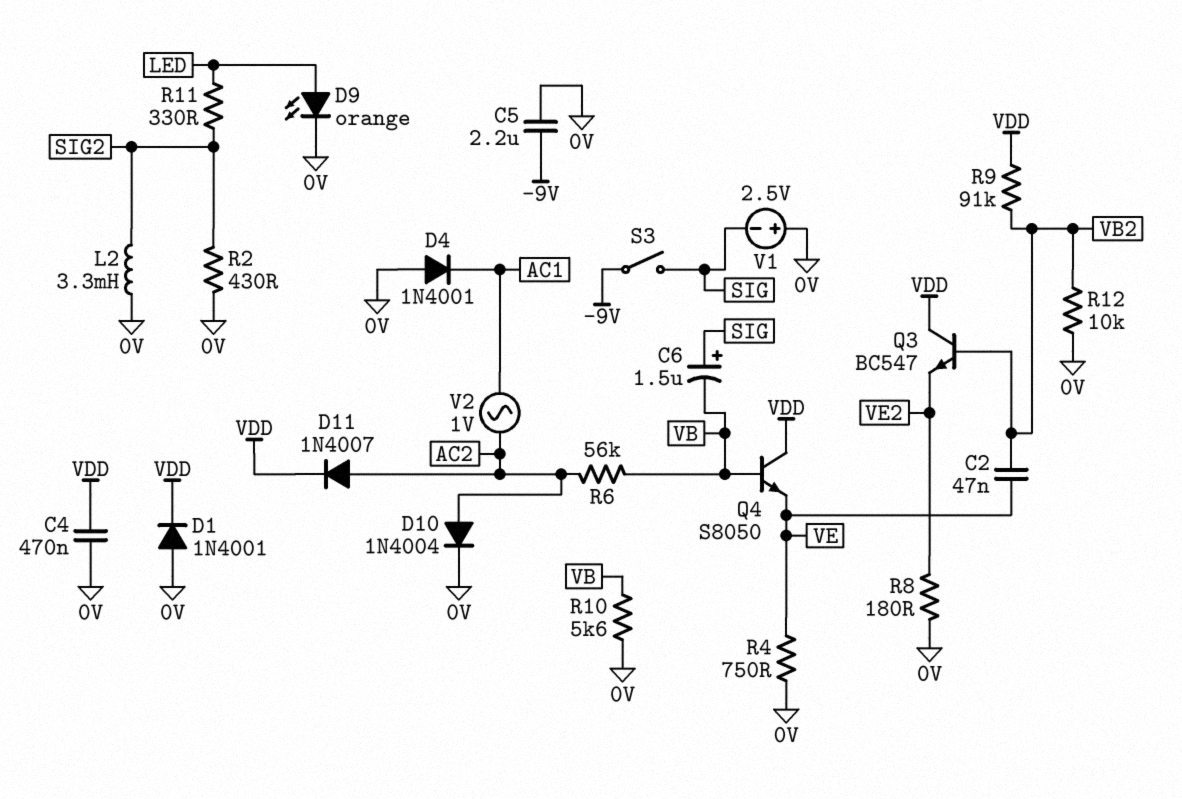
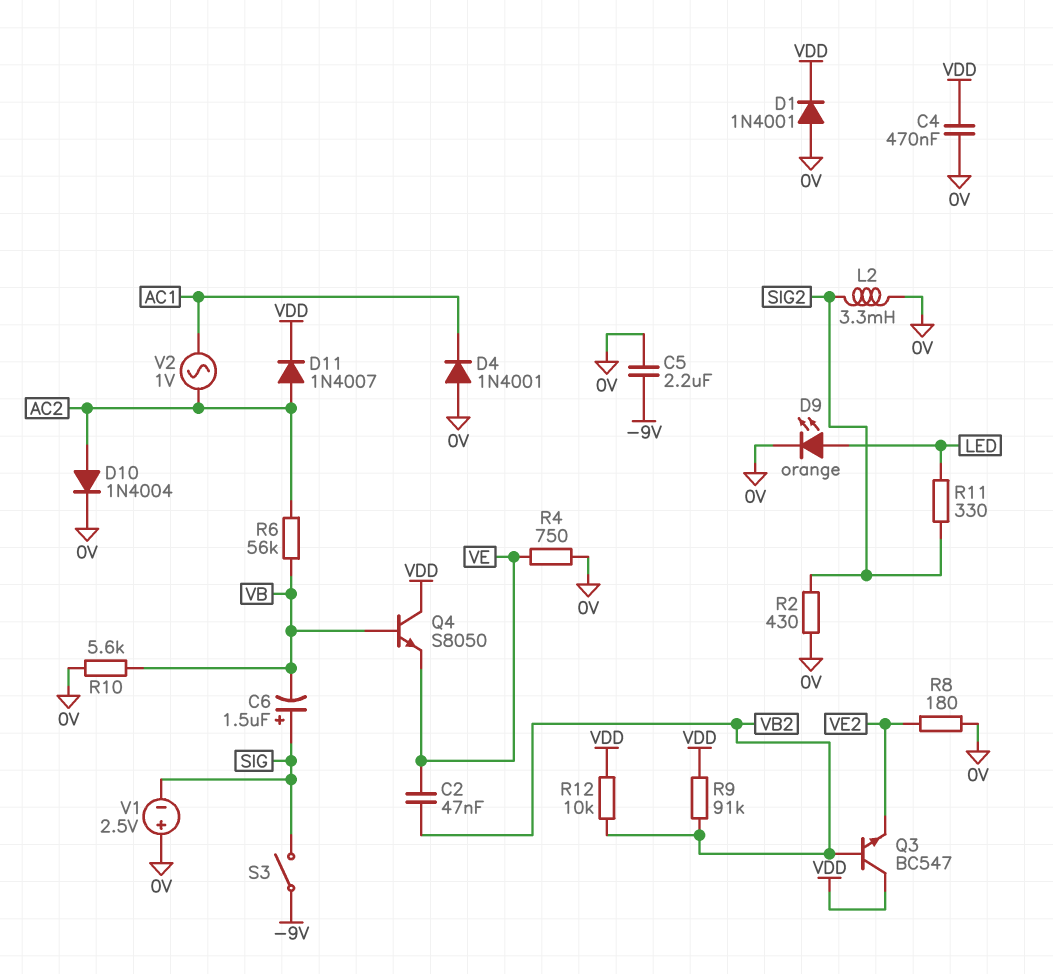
R12: 10k (0V, VB2) -> 10k (VB2, VDD)

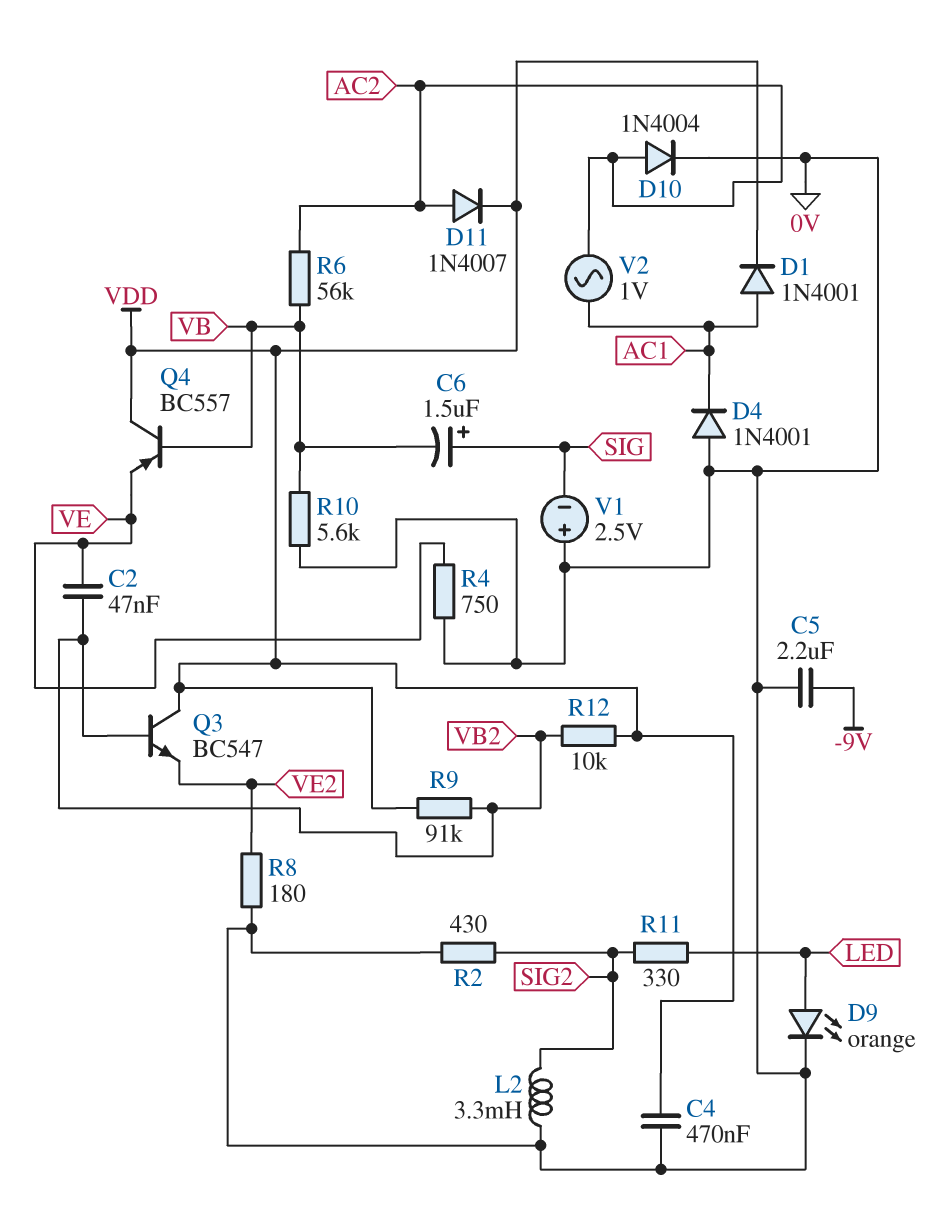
D1: diode 1N4001 (A 0V, K VDD) -> diode 1N4001 (A AC1, K VDD)
Q4: NPN S8050 (B VB, C VDD, E VE) -> PNP BC557 (B VB, C VDD, E VE)
S3: switch (-9V, SIG) -> none

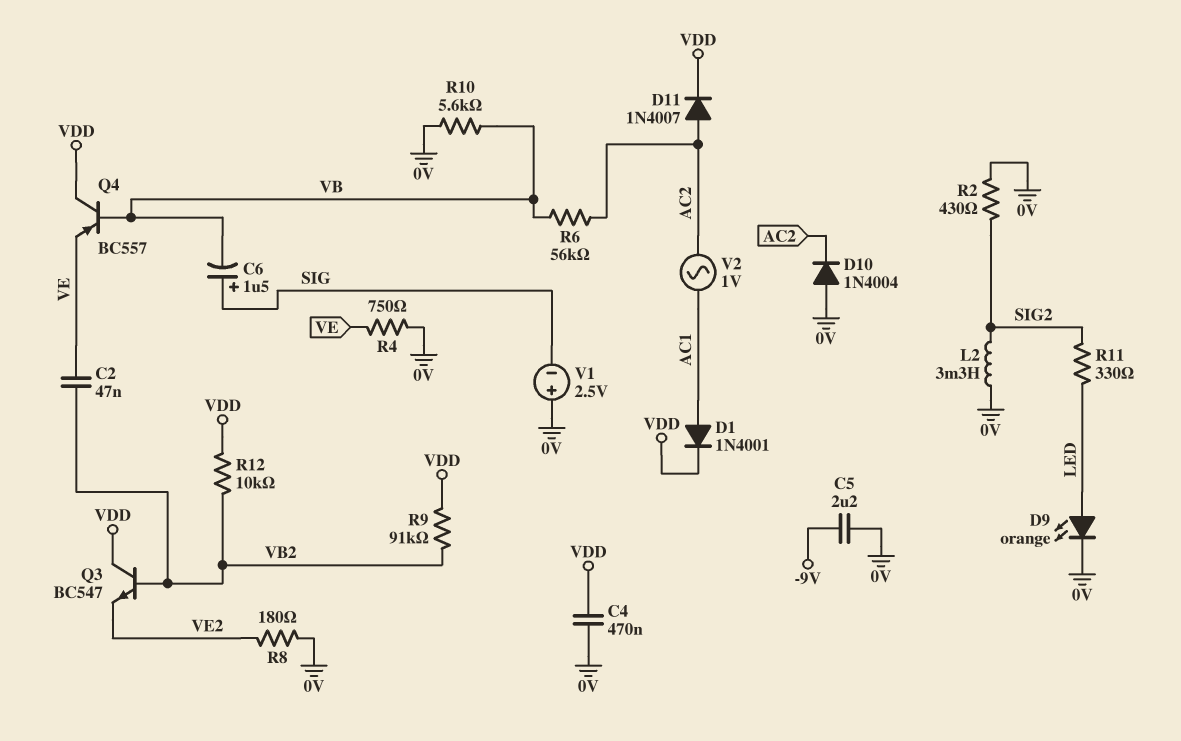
D4: diode 1N4001 (A 0V, K AC1) -> none
D10: diode 1N4004 (A AC2, K 0V) -> diode 1N4004 (A 0V, K AC2)

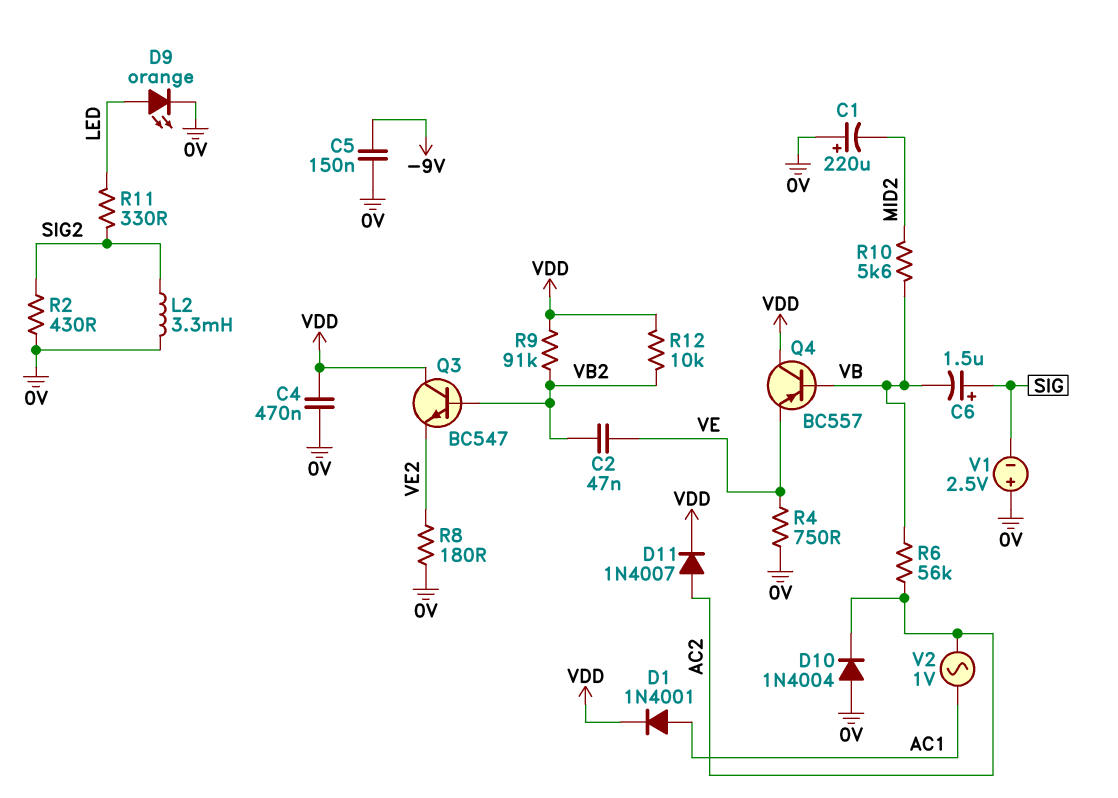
C1: none -> 220uF (plus 0V, minus MID2)
C5: 2.2uF (-9V, 0V) -> 150nF (-9V, 0V)
R10: 5.6k (0V, VB) -> 5.6k (MID2, VB)

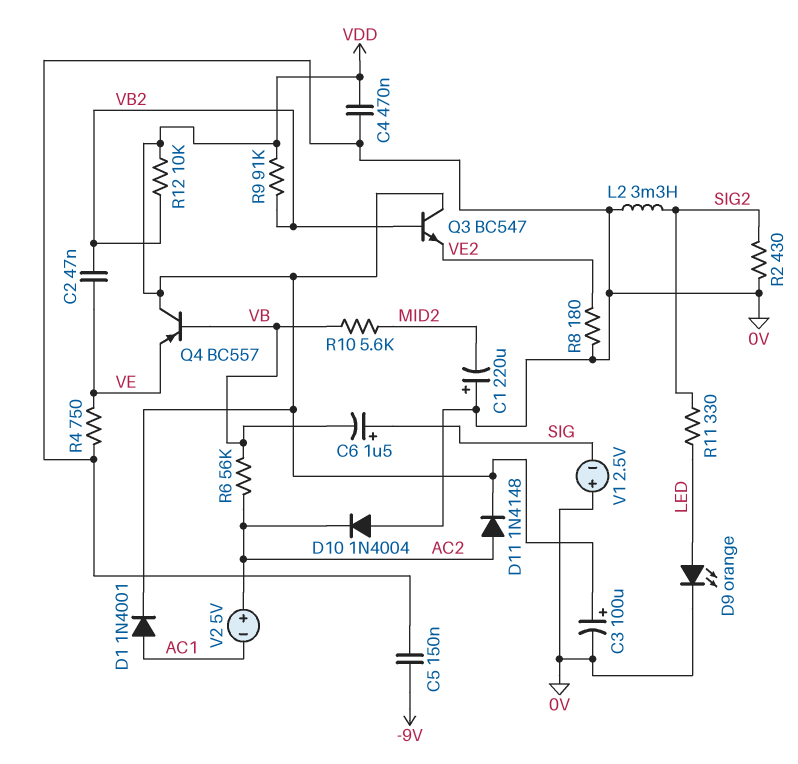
C3: none -> 100uF (plus VDD, minus 0V)
D11: diode 1N4007 (A AC2, K VDD) -> diode 1N4148 (A AC2, K VDD)
V2: AC 1V (AC1, AC2) -> 5V (plus AC2, minus AC1)

